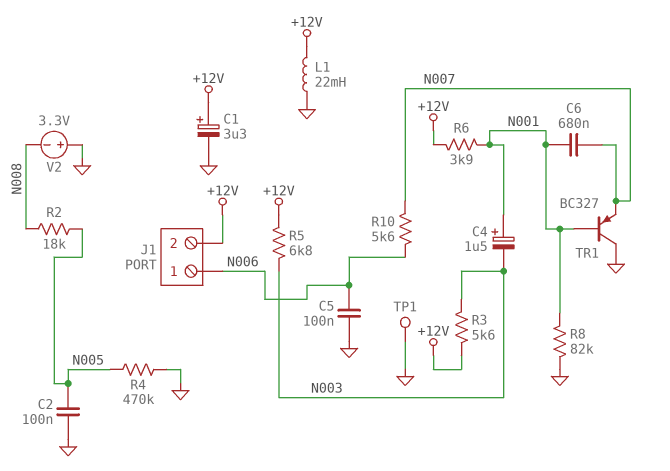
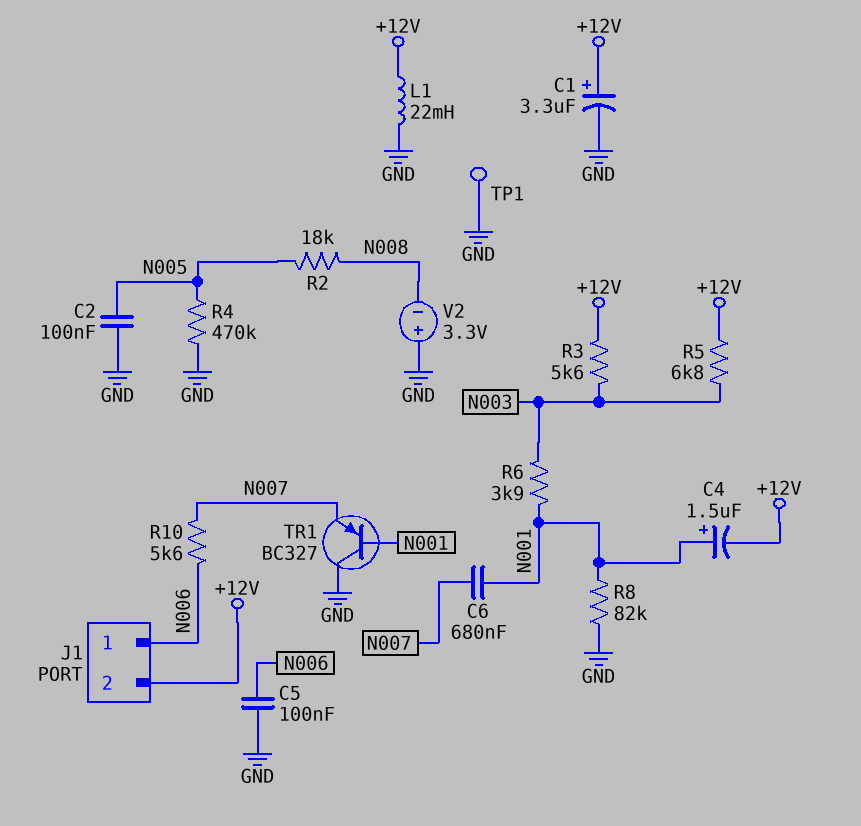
C4: 1.5uF (plus N001, minus N003) -> 1.5uF (plus N001, minus +12V)
R6: 3.9k (+12V, N001) -> 3.9k (N001, N003)

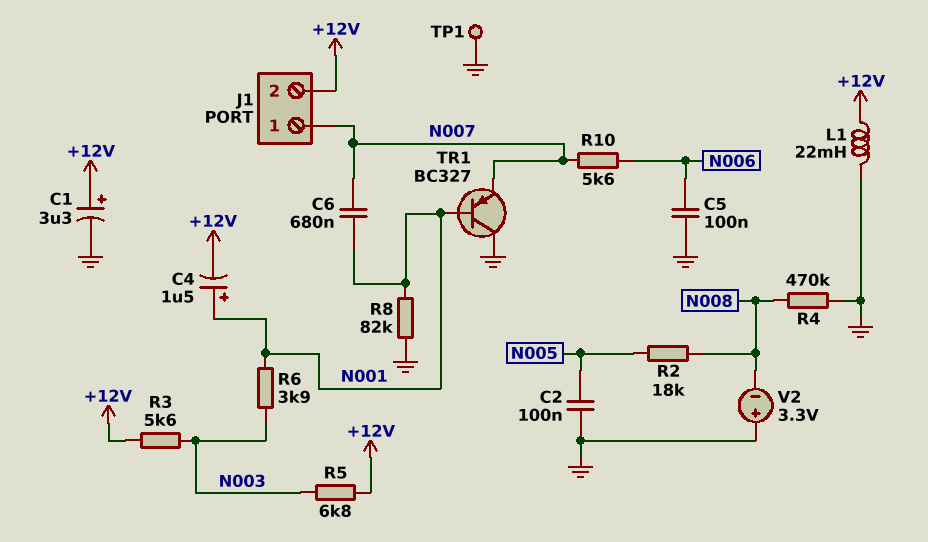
J1 pin 1: N006 -> N007
R4: 470k (GND, N005) -> 470k (GND, N008)

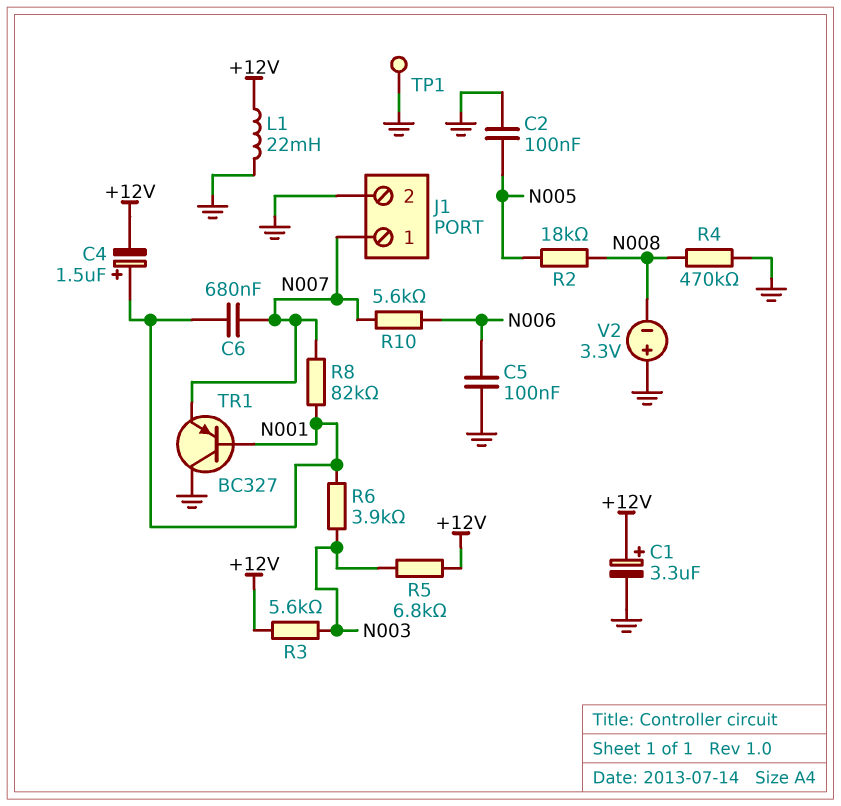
J1 pin 2: +12V -> GND
R8: 82k (GND, N001) -> 82k (N001, N007)

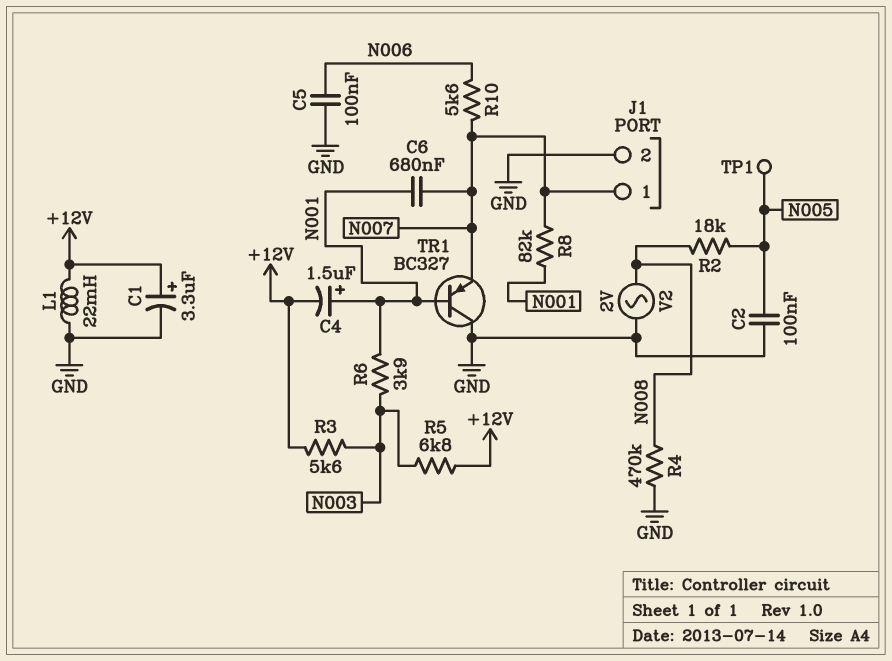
TP1: test point (GND) -> test point (N005)
V2: 3.3V (plus GND, minus N008) -> AC 2V (GND, N008)

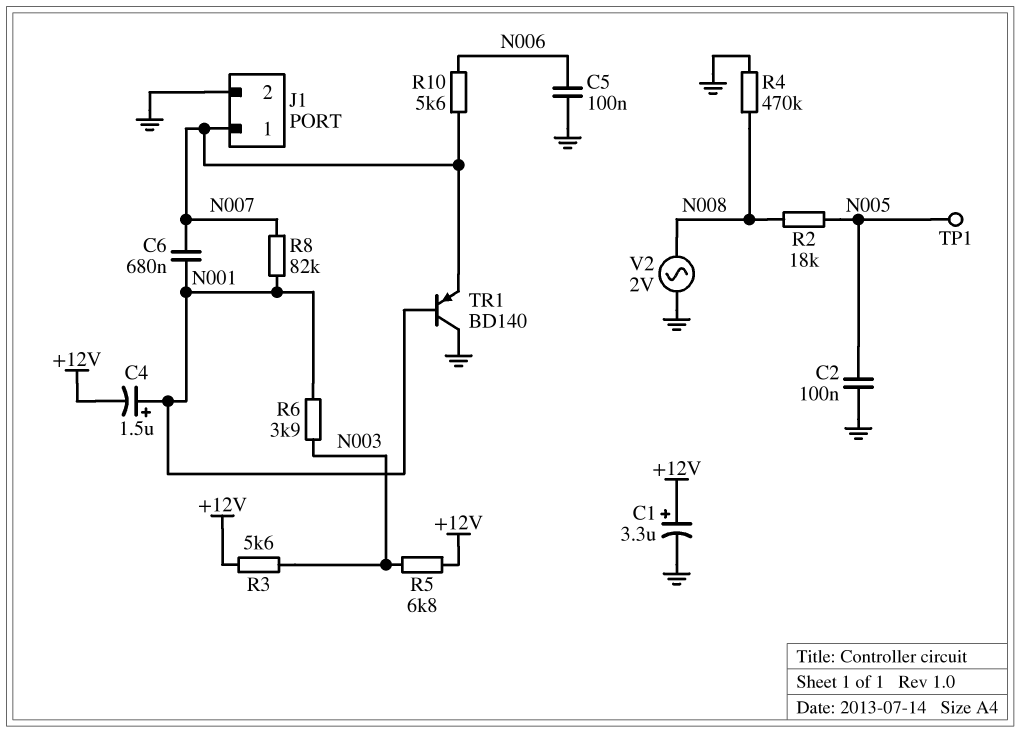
L1: 22mH (+12V, GND) -> none
TR1: PNP BC327 (B N001, C GND, E N007) -> PNP BD140 (B N001, C GND, E N007)

